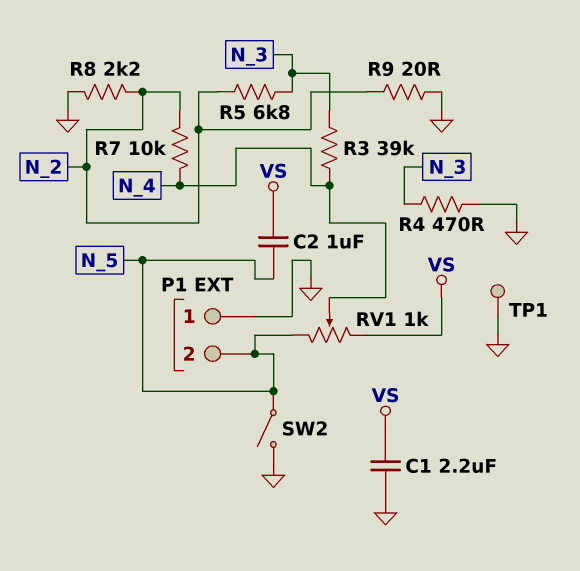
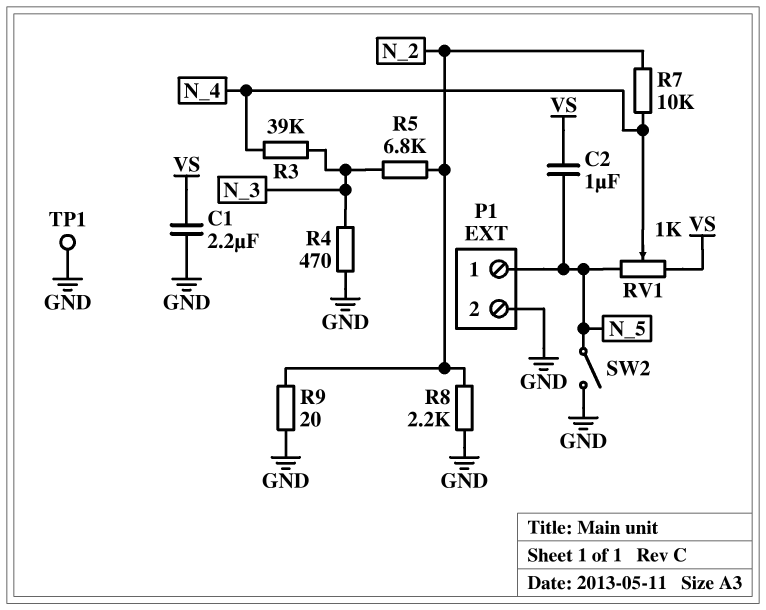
P1 pin 1: GND -> N_5
P1 pin 2: N_5 -> GND

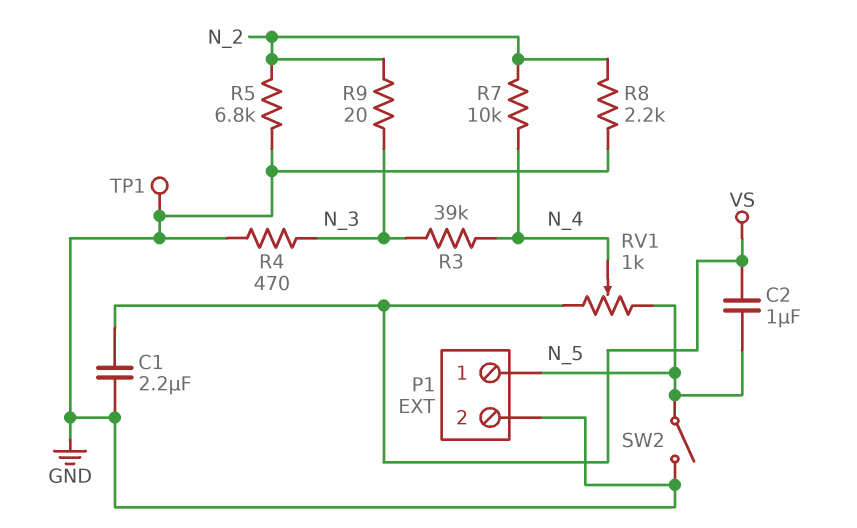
R5: 6.8k (N_2, N_3) -> 6.8k (GND, N_2)
R9: 20 (GND, N_2) -> 20 (N_2, N_3)

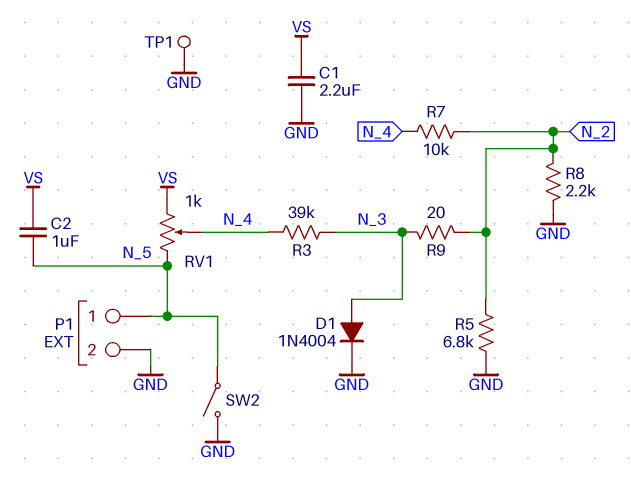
D1: none -> diode 1N4004 (A N_3, K GND)
R4: 470 (GND, N_3) -> none

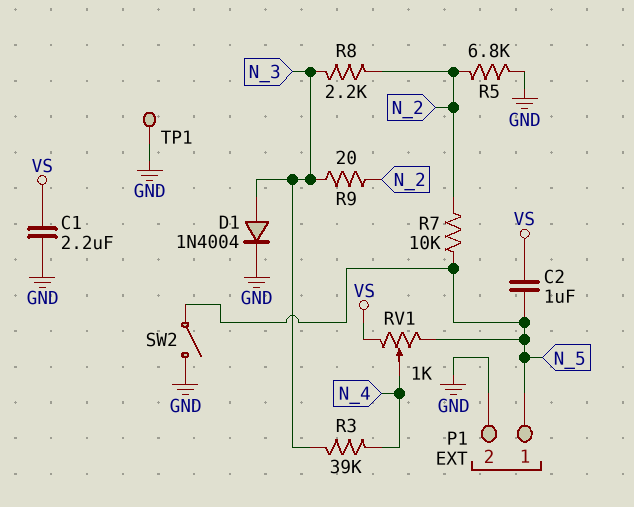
R7: 10k (N_2, N_4) -> 10k (N_2, N_5)
R8: 2.2k (GND, N_2) -> 2.2k (N_2, N_3)

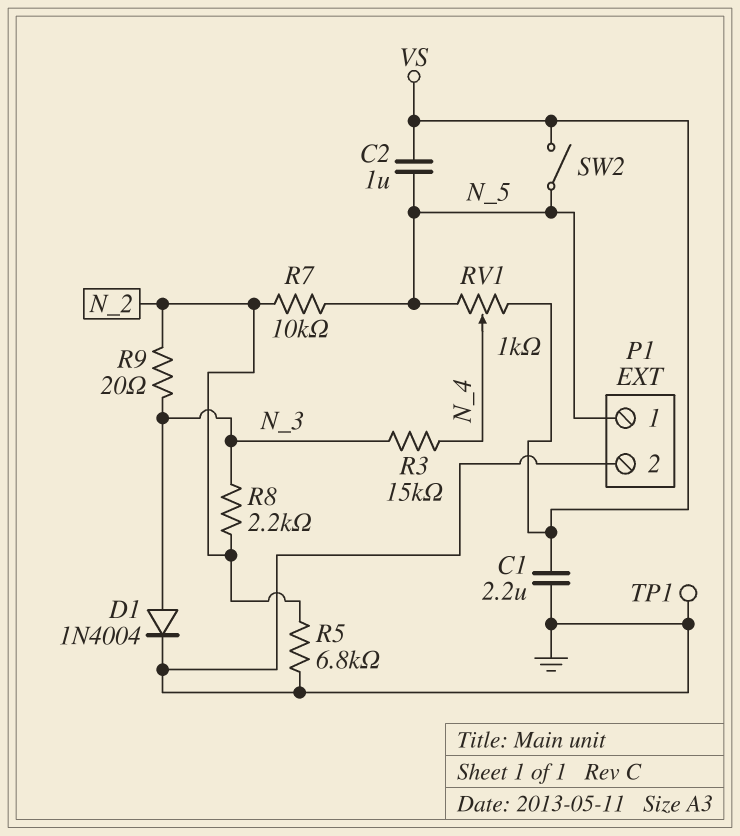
R3: 39k (N_3, N_4) -> 15k (N_3, N_4)
SW2: switch (GND, N_5) -> switch (N_5, VS)

